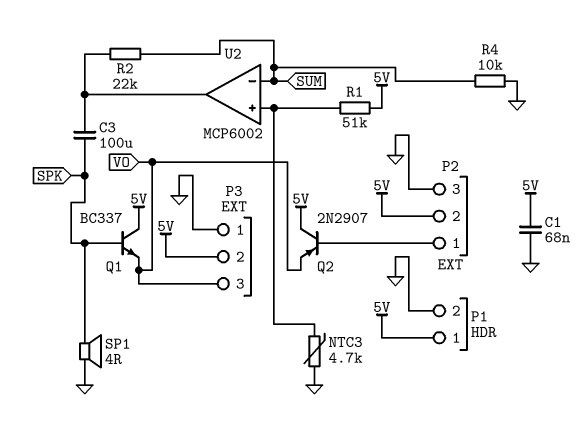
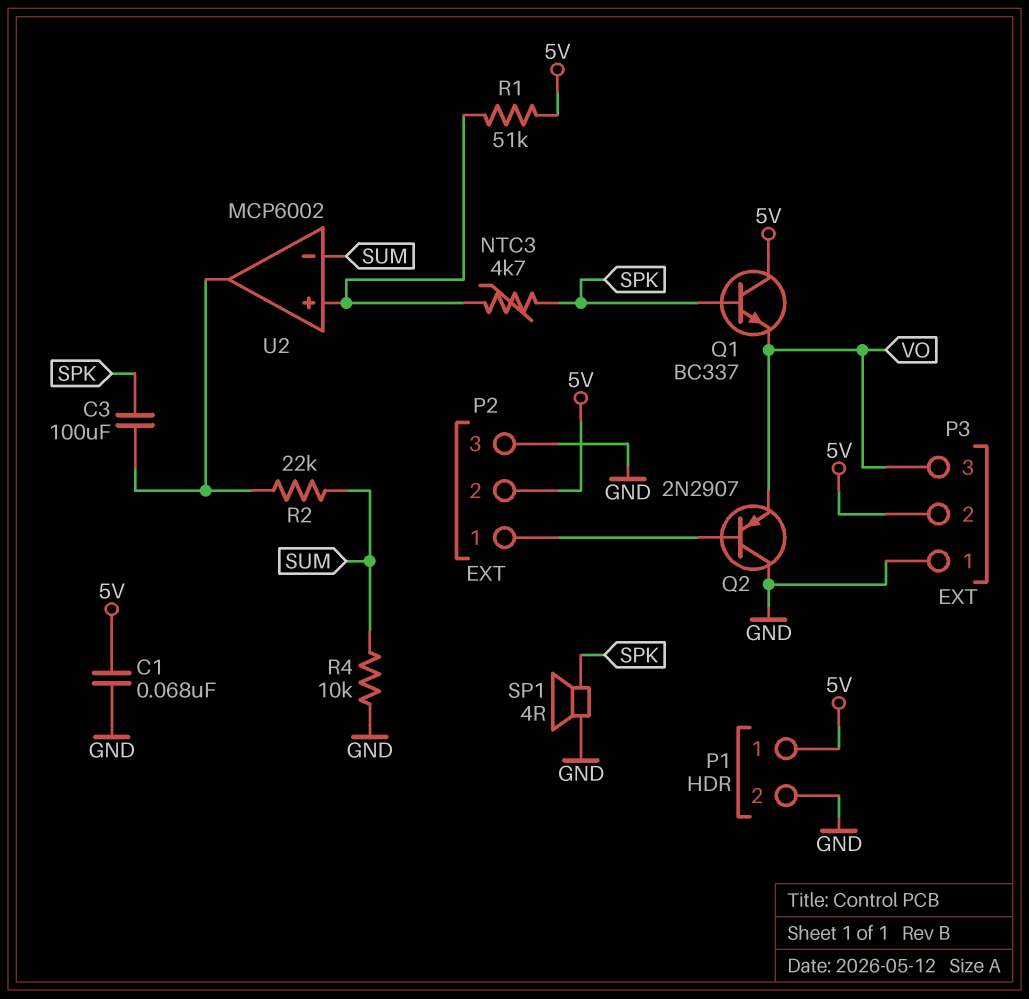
NTC3: 4.7k (GND, U2/in+) -> 4.7k (SPK, U2/in+)
Q2: PNP 2N2907 (B P2/1, C 5V, E VO) -> PNP 2N2907 (B P2/1, C GND, E VO)

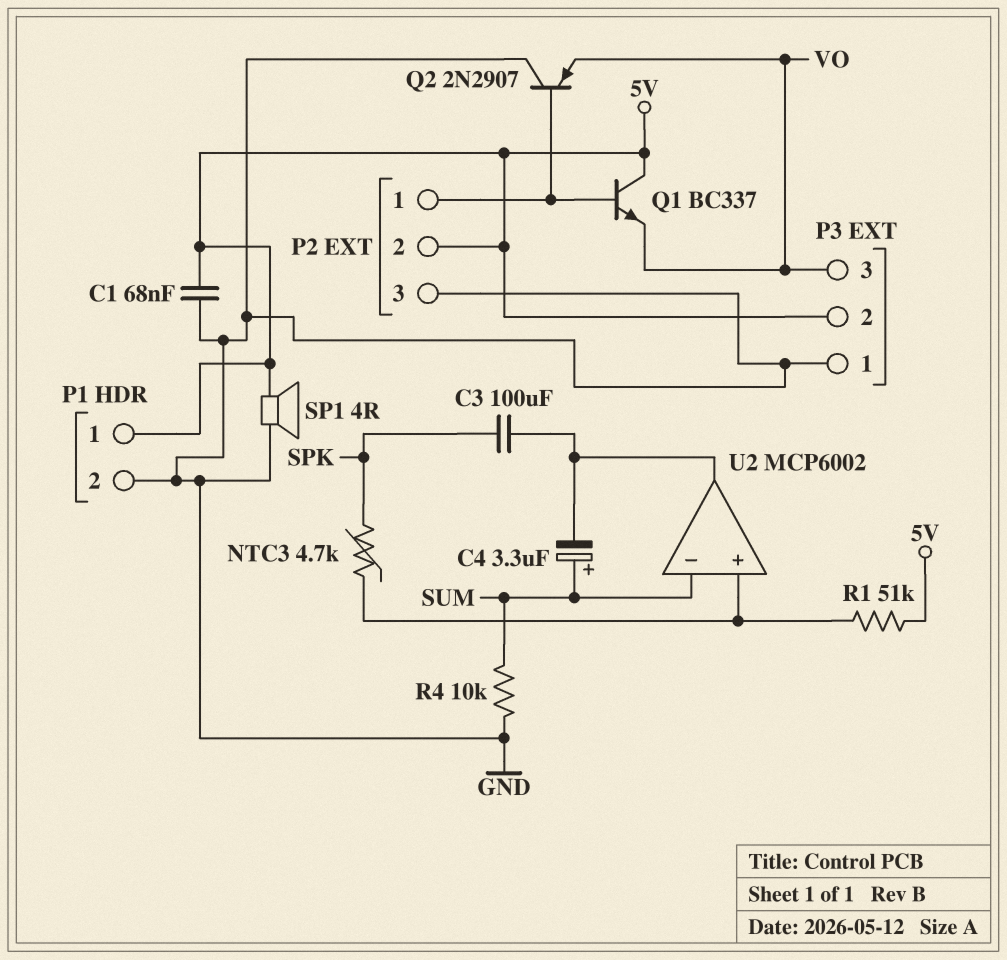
C4: none -> 3.3uF (plus SUM, minus U2/out)
Q1: NPN BC337 (B SPK, C 5V, E VO) -> NPN BC337 (B P2/1, C 5V, E VO)
R2: 22k (SUM, U2/out) -> none
SP1: speaker 4R (GND, SPK) -> speaker 4R (5V, GND)

